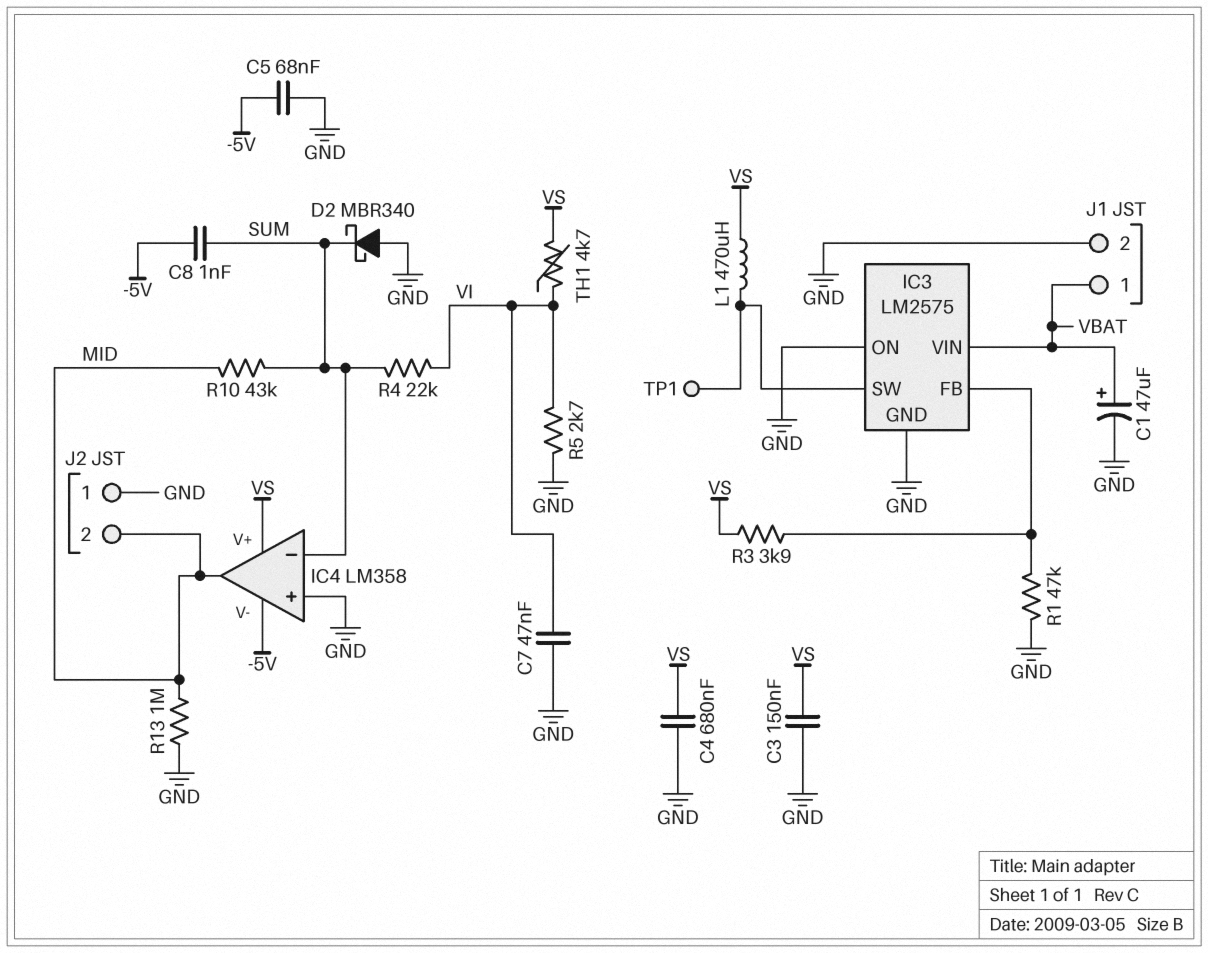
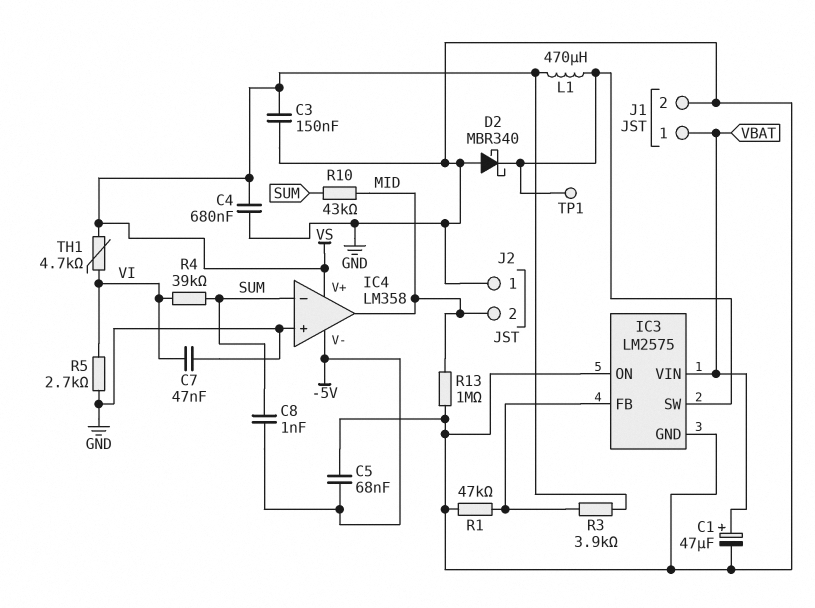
D2: schottky MBR340 (A GND, K SUM) -> schottky MBR340 (A GND, K IC3/SW)
R4: 22k (SUM, VI) -> 39k (SUM, VI)

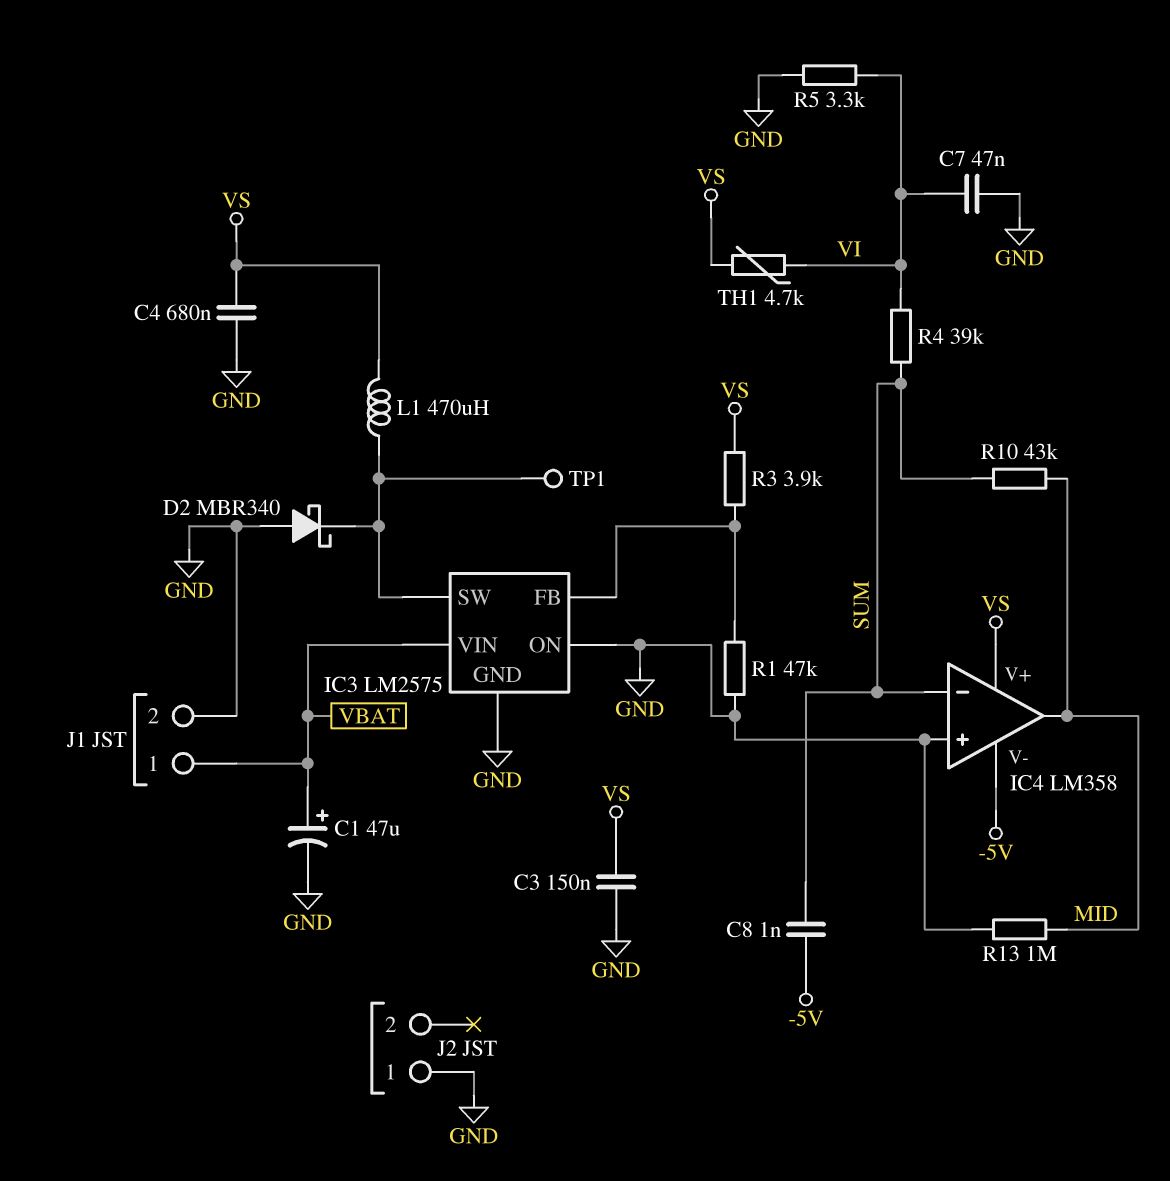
C5: 68nF (-5V, GND) -> none
J2 pin 2: MID -> none
R5: 2.7k (GND, VI) -> 3.3k (GND, VI)

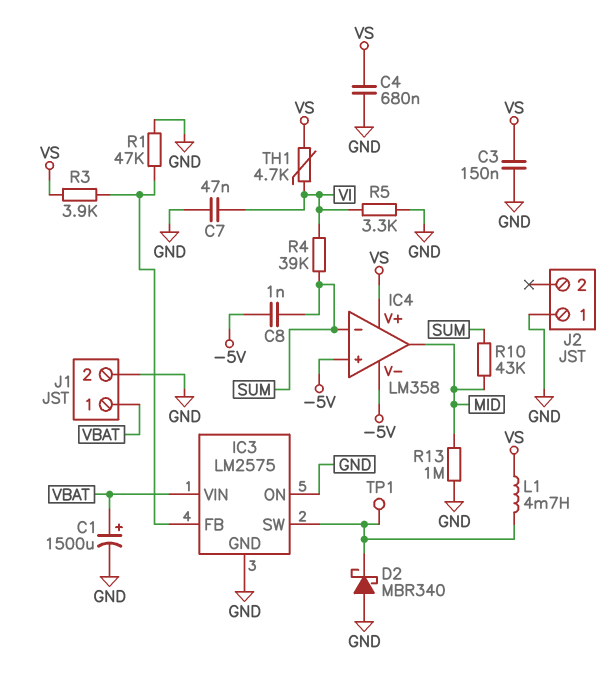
C1: 47uF (plus VBAT, minus GND) -> 1500uF (plus VBAT, minus GND)
IC4 pin in+: GND -> -5V
L1: 470uH (IC3/SW, VS) -> 4.7mH (IC3/SW, VS)

